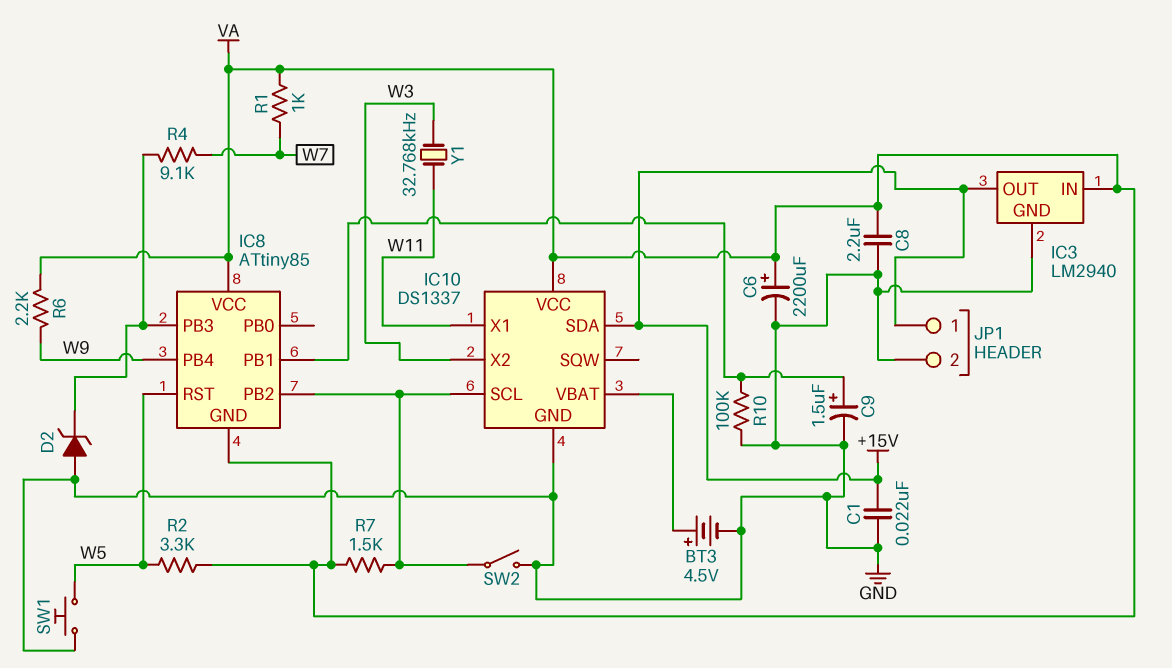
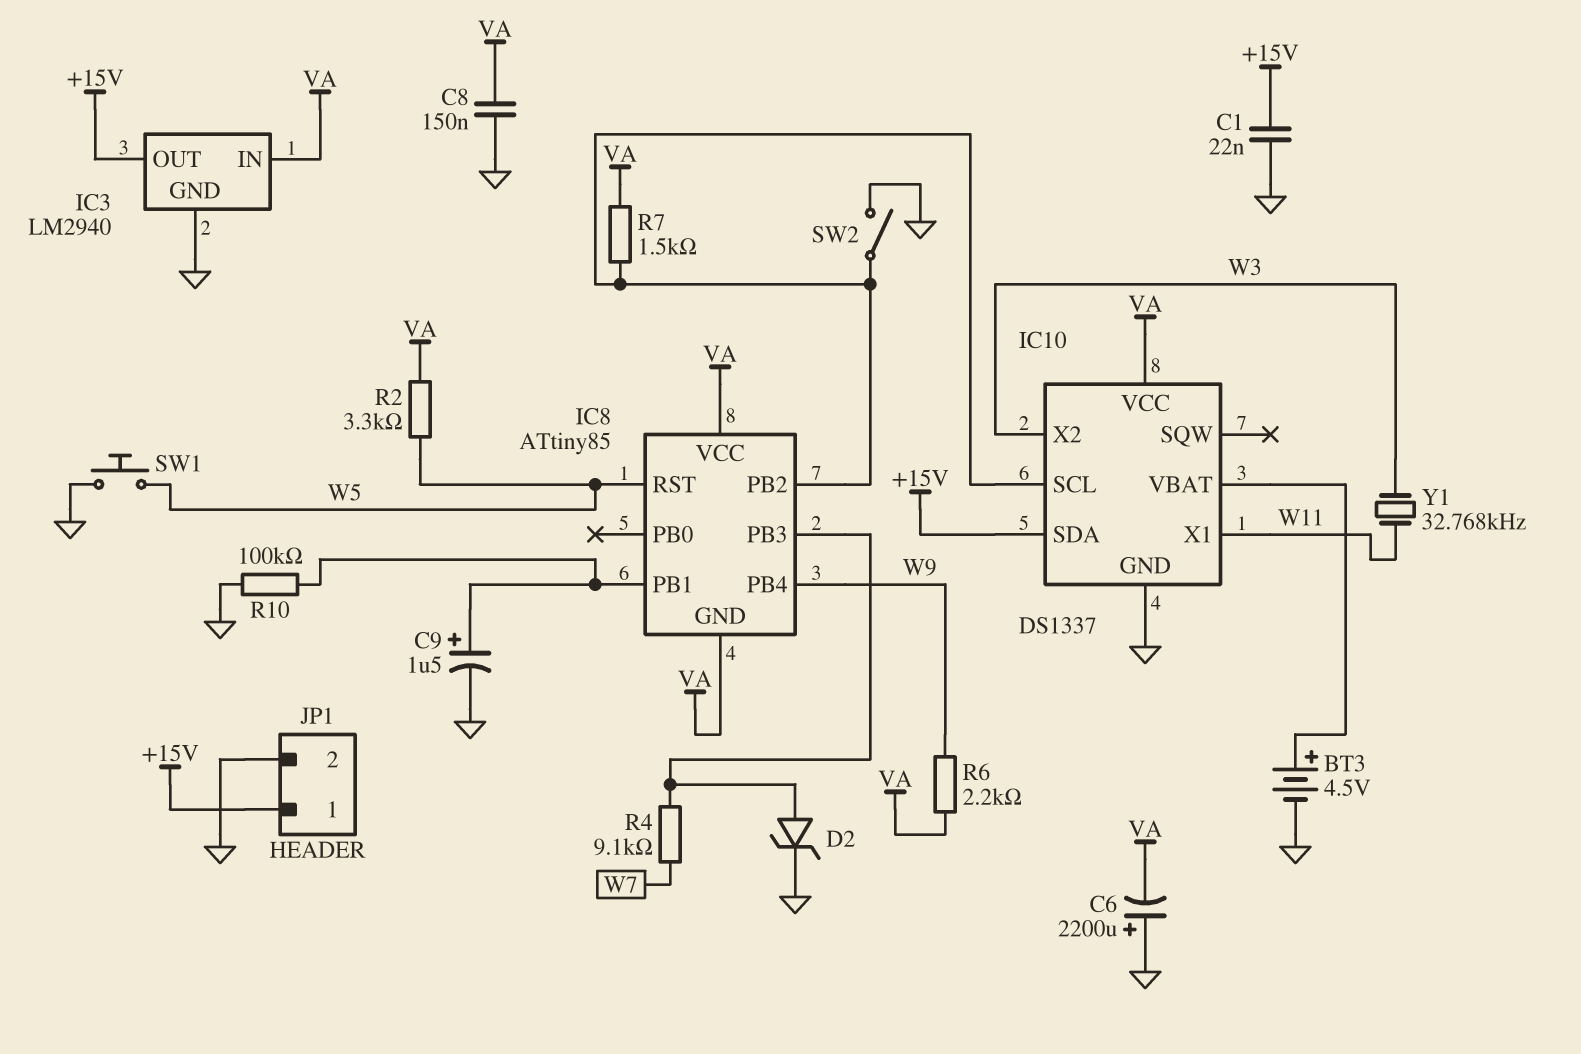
C6: 2200uF (plus VA, minus GND) -> 2200uF (plus GND, minus VA)
C8: 2.2uF (GND, VA) -> 150nF (GND, VA)
D2: zener (A GND, K IC8/PB3) -> zener (A IC8/PB3, K GND)
R1: 1k (VA, W7) -> none

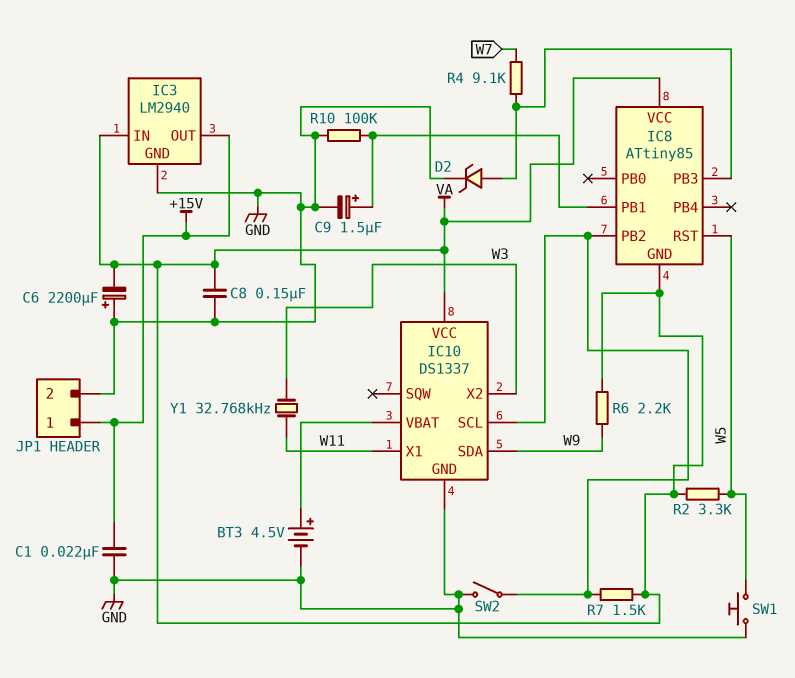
IC8 pin PB4: W9 -> none
IC10 pin SDA: +15V -> W9

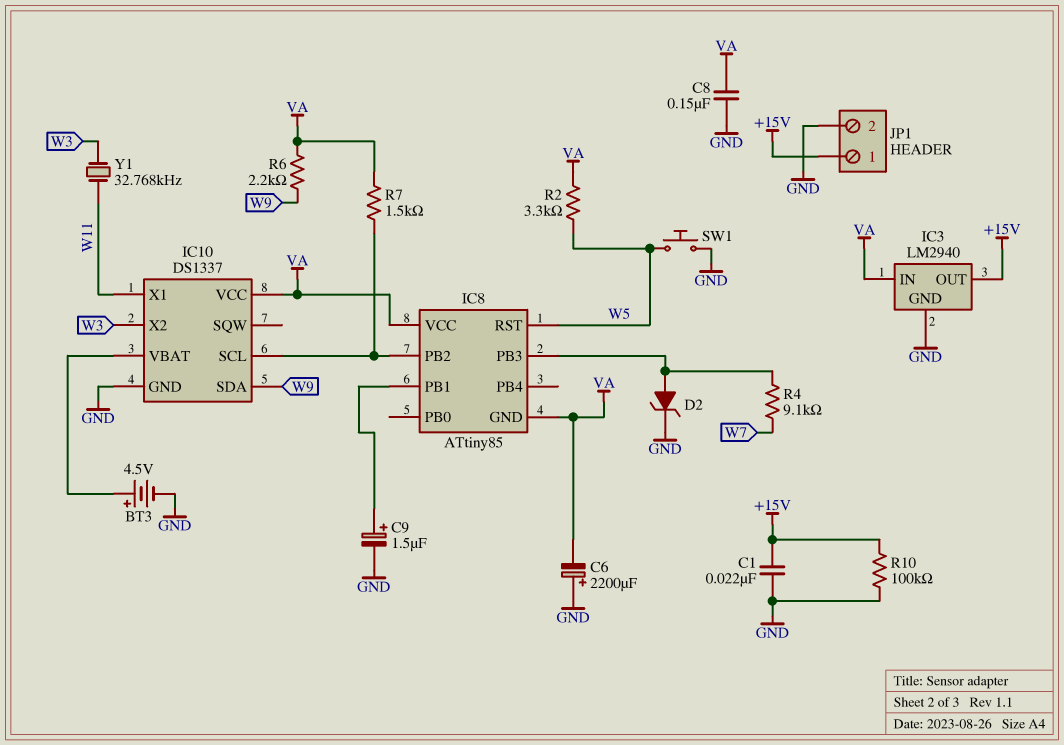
R10: 100k (GND, IC8/PB1) -> 100k (+15V, GND)
SW2: switch (GND, IC8/PB2) -> none

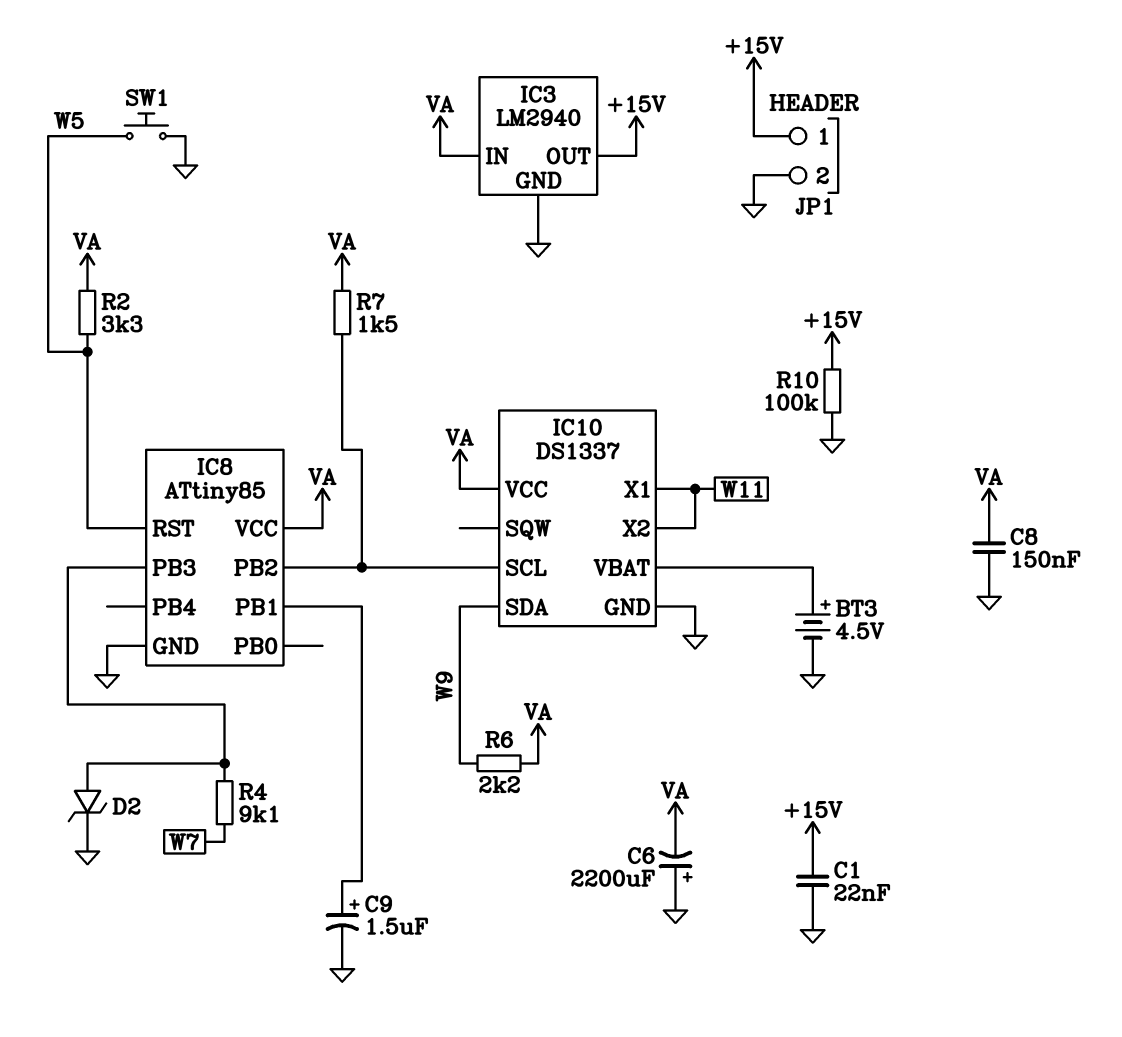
IC8 pin GND: VA -> GND
IC10 pin X2: W3 -> W11
Y1: 32.768kHz (W3, W11) -> none

